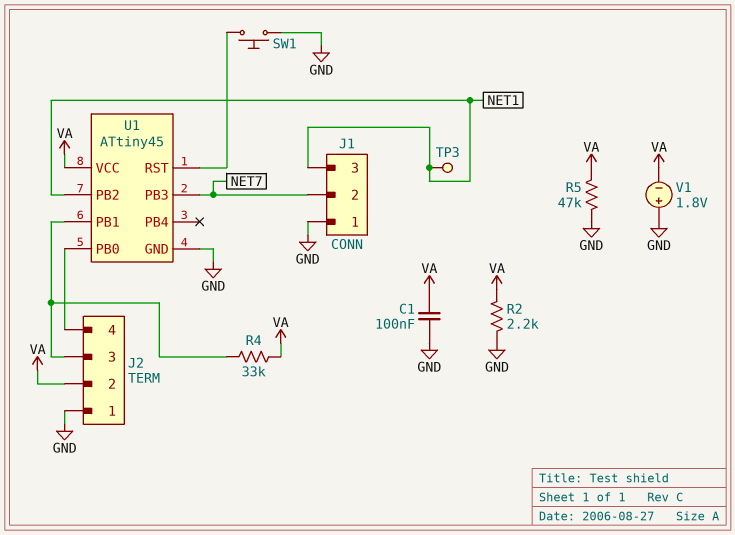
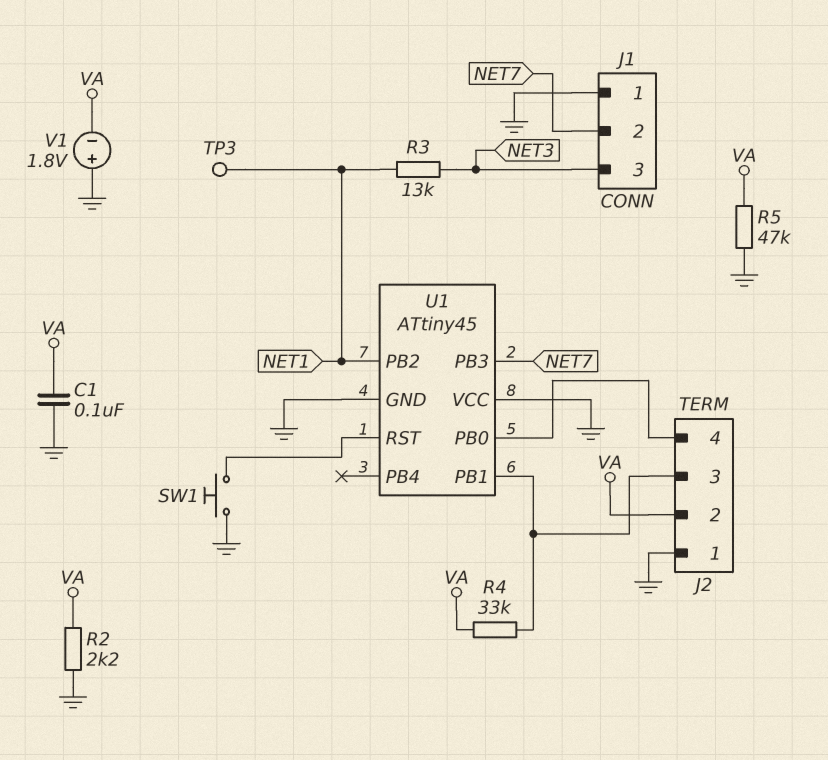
J1 pin 3: NET1 -> NET3
R3: none -> 13k (NET1, NET3)
U1 pin VCC: VA -> GND

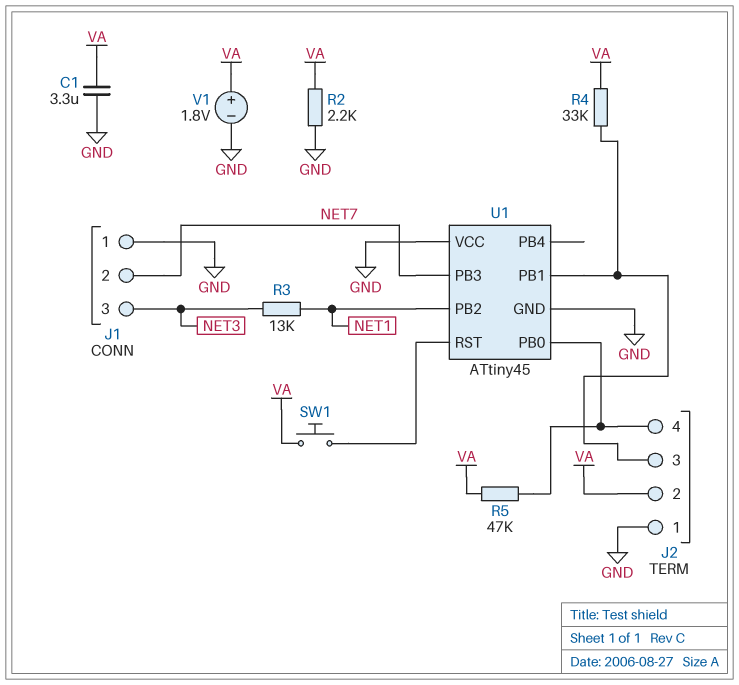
C1: 100nF (GND, VA) -> 3.3uF (GND, VA)
R5: 47k (GND, VA) -> 47k (J2/4, VA)
SW1: button (GND, U1/RST) -> button (U1/RST, VA)
TP3: test point (NET1) -> none
V1: 1.8V (plus GND, minus VA) -> 1.8V (plus VA, minus GND)

